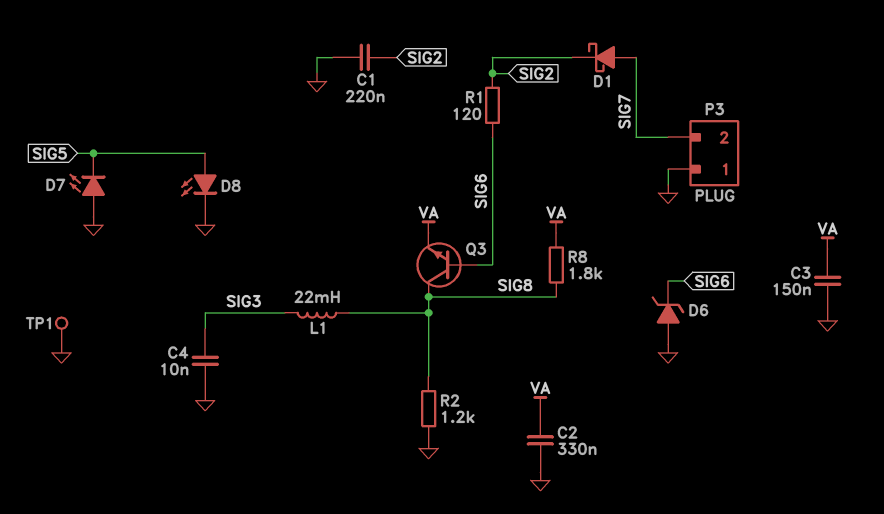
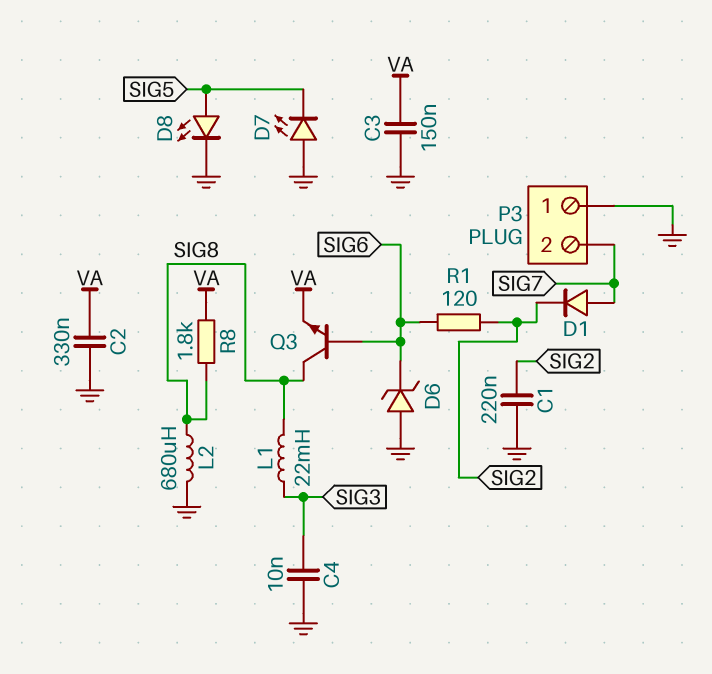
D1: schottky (A SIG7, K SIG2) -> diode (A SIG7, K SIG2)
L2: none -> 680uH (GND, SIG8)
R2: 1.2k (GND, SIG8) -> none
TP1: test point (GND) -> none

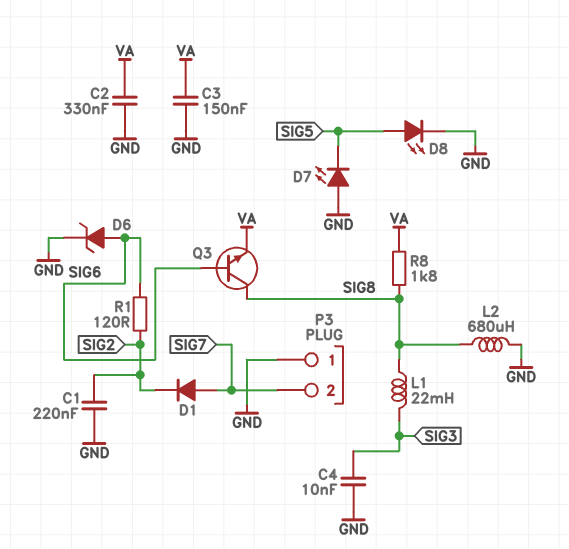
D6: zener (A GND, K SIG6) -> zener (A SIG6, K GND)

